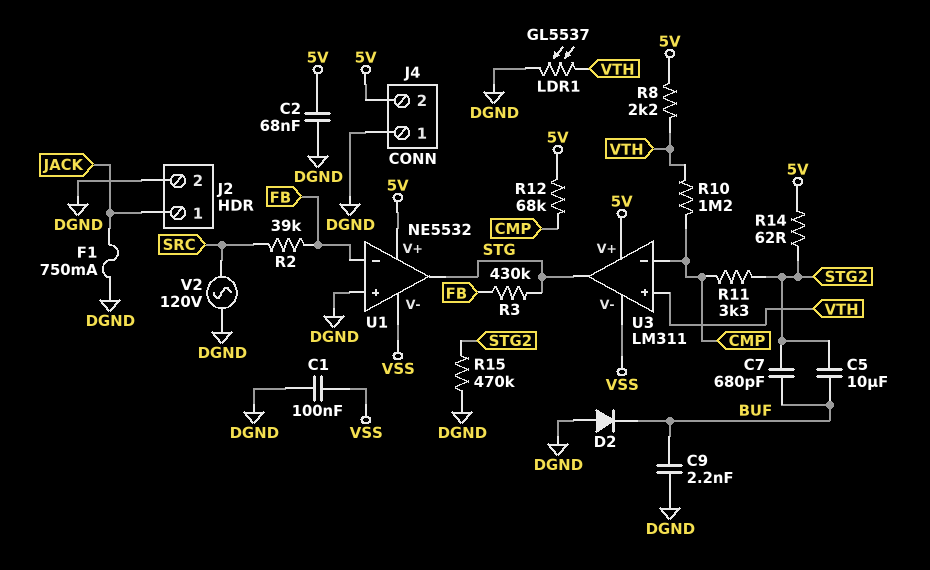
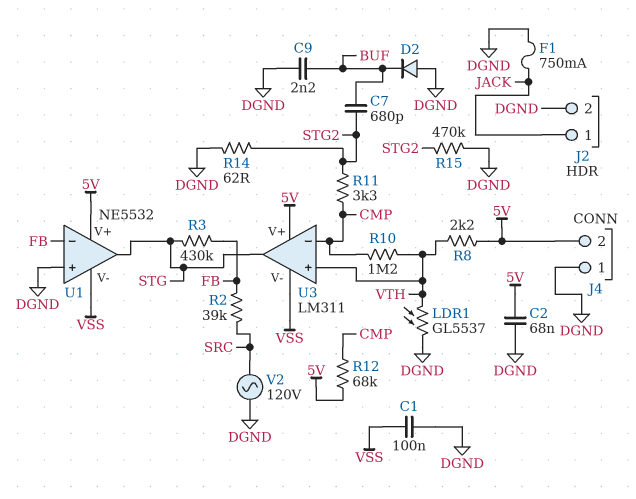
C5: 10uF (BUF, STG2) -> none
R14: 62 (5V, STG2) -> 62 (DGND, STG2)

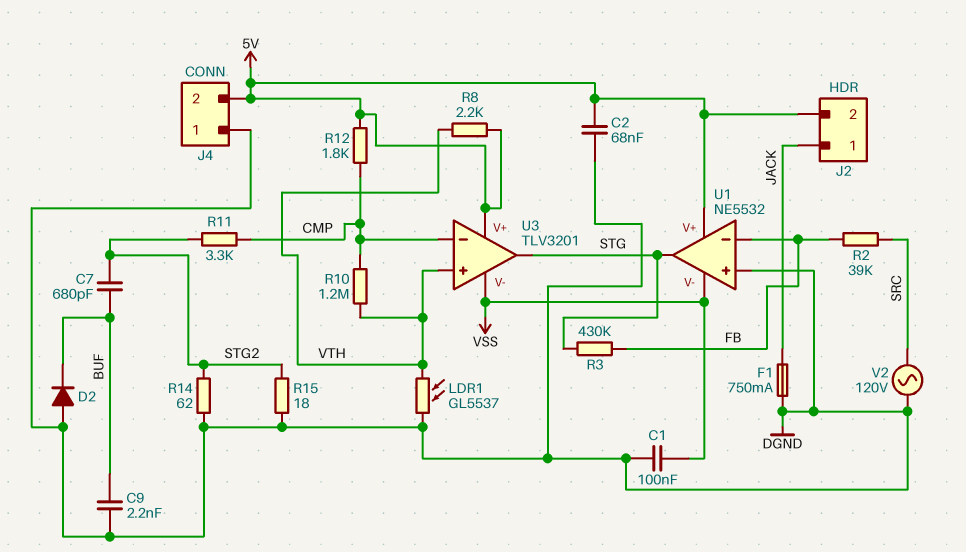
J2 pin 2: DGND -> 5V
R12: 68k (5V, CMP) -> 1.8k (5V, CMP)
R15: 470k (DGND, STG2) -> 18 (DGND, STG2)
U3: LM311 -> TLV3201

